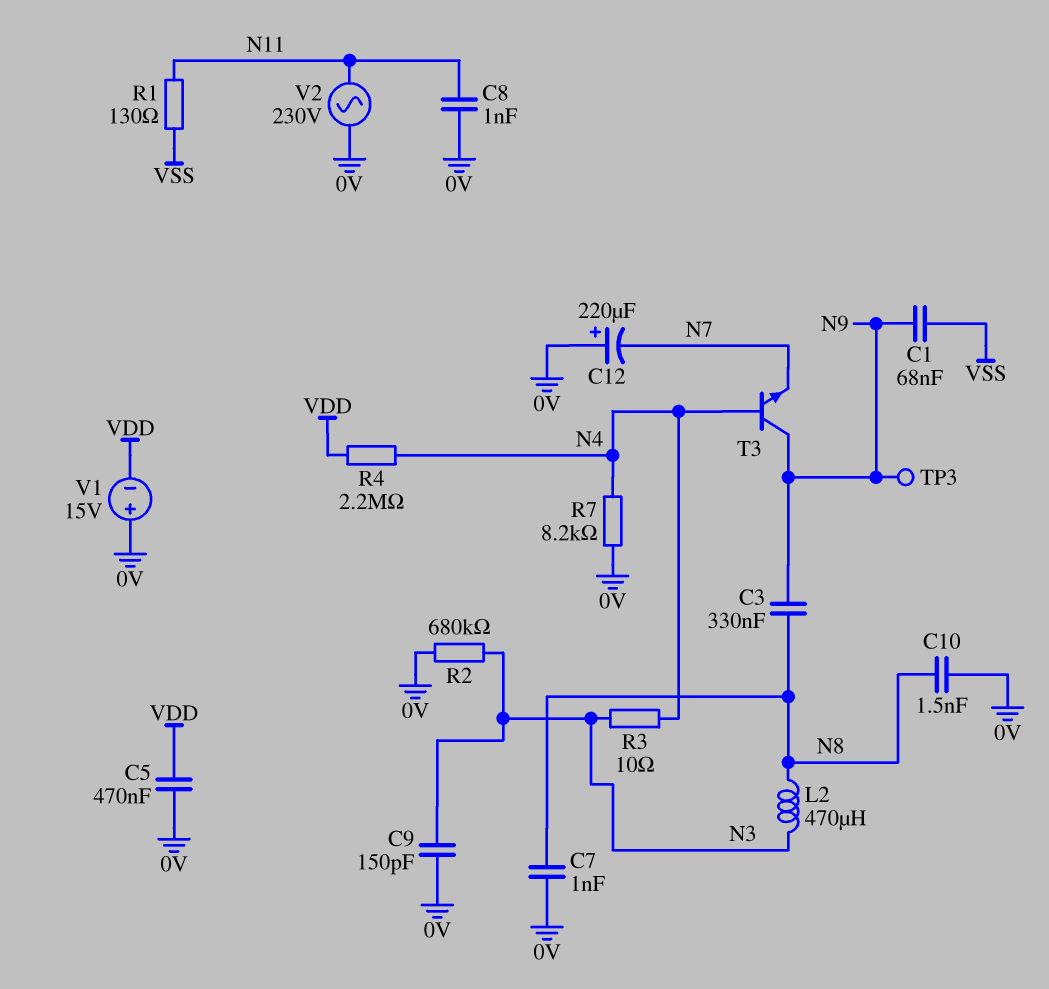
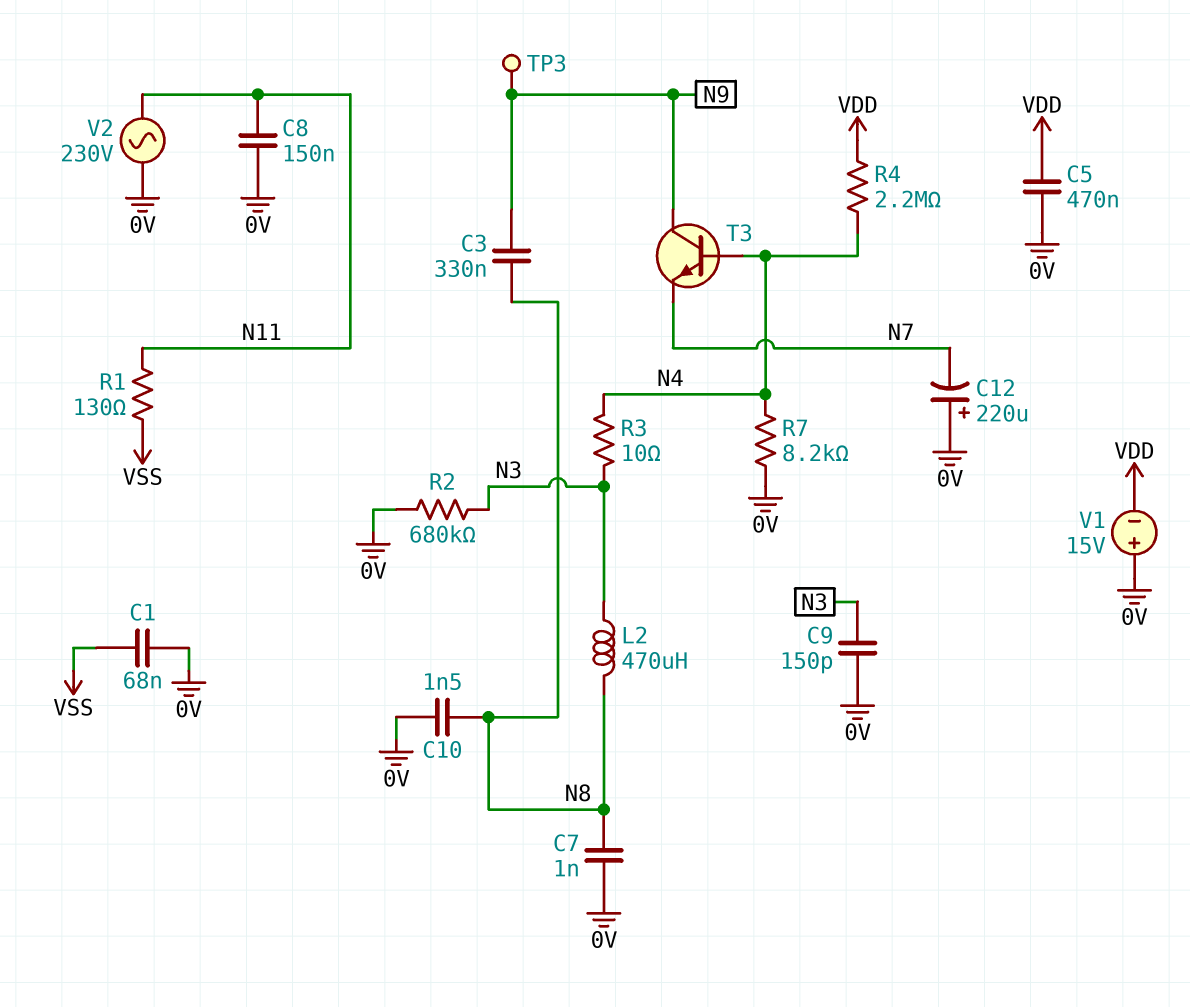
C1: 68nF (N9, VSS) -> 68nF (0V, VSS)
C8: 1nF (0V, N11) -> 150nF (0V, N11)

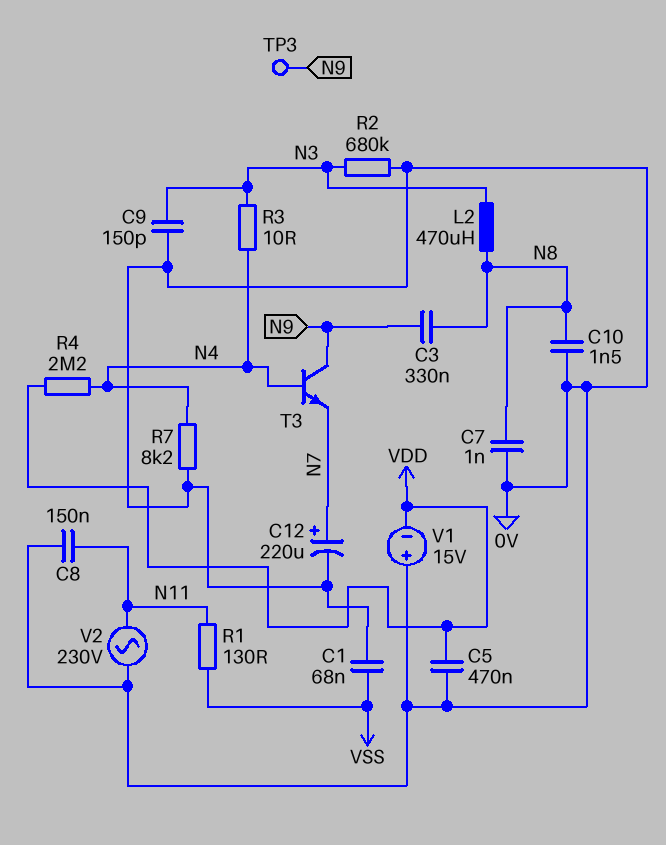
C12: 220uF (plus 0V, minus N7) -> 220uF (plus N7, minus 0V)

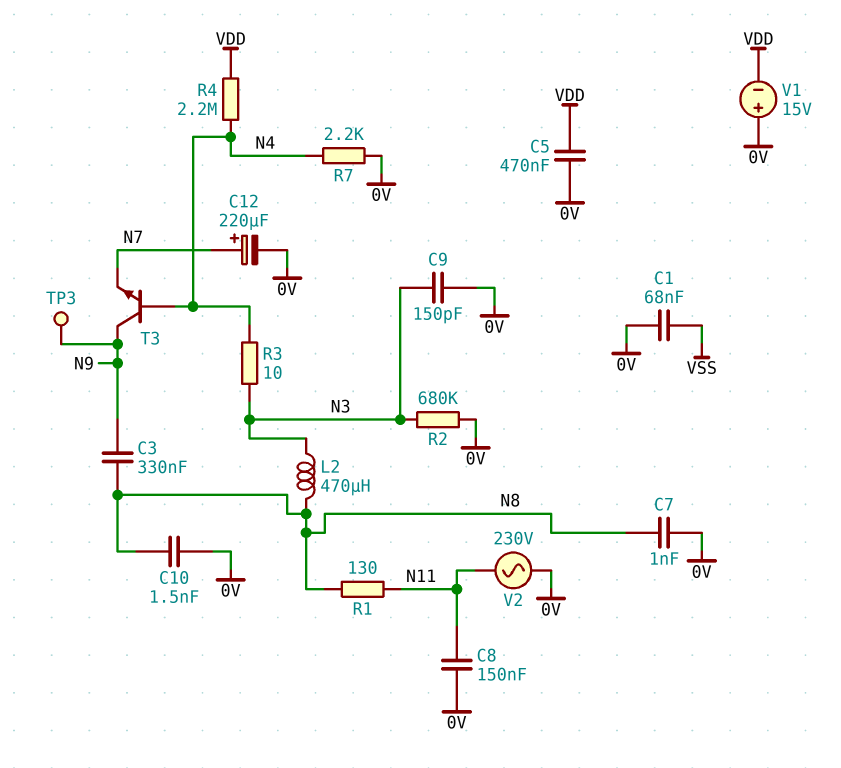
R1: 130 (N11, VSS) -> 130 (N8, N11)
R7: 8.2k (0V, N4) -> 2.2k (0V, N4)

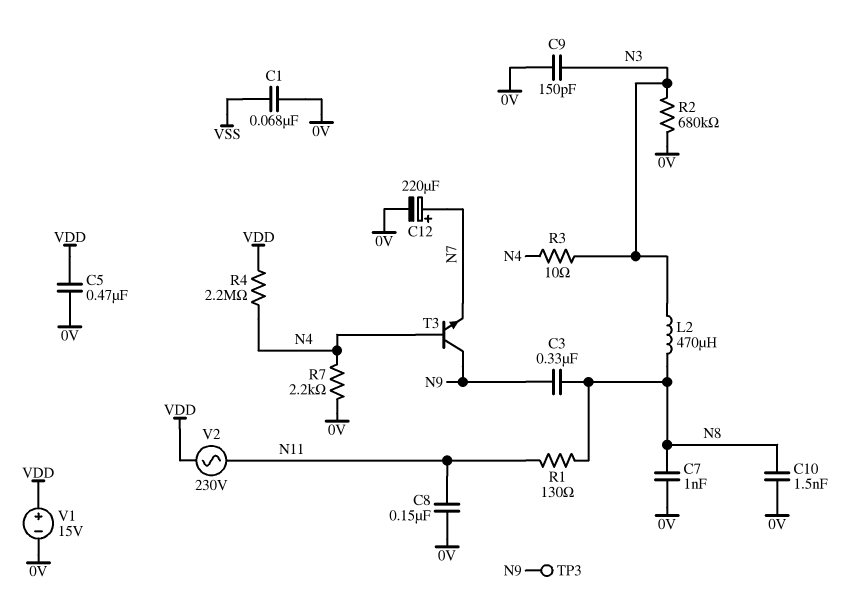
V1: 15V (plus 0V, minus VDD) -> 15V (plus VDD, minus 0V)
V2: AC 230V (0V, N11) -> AC 230V (N11, VDD)

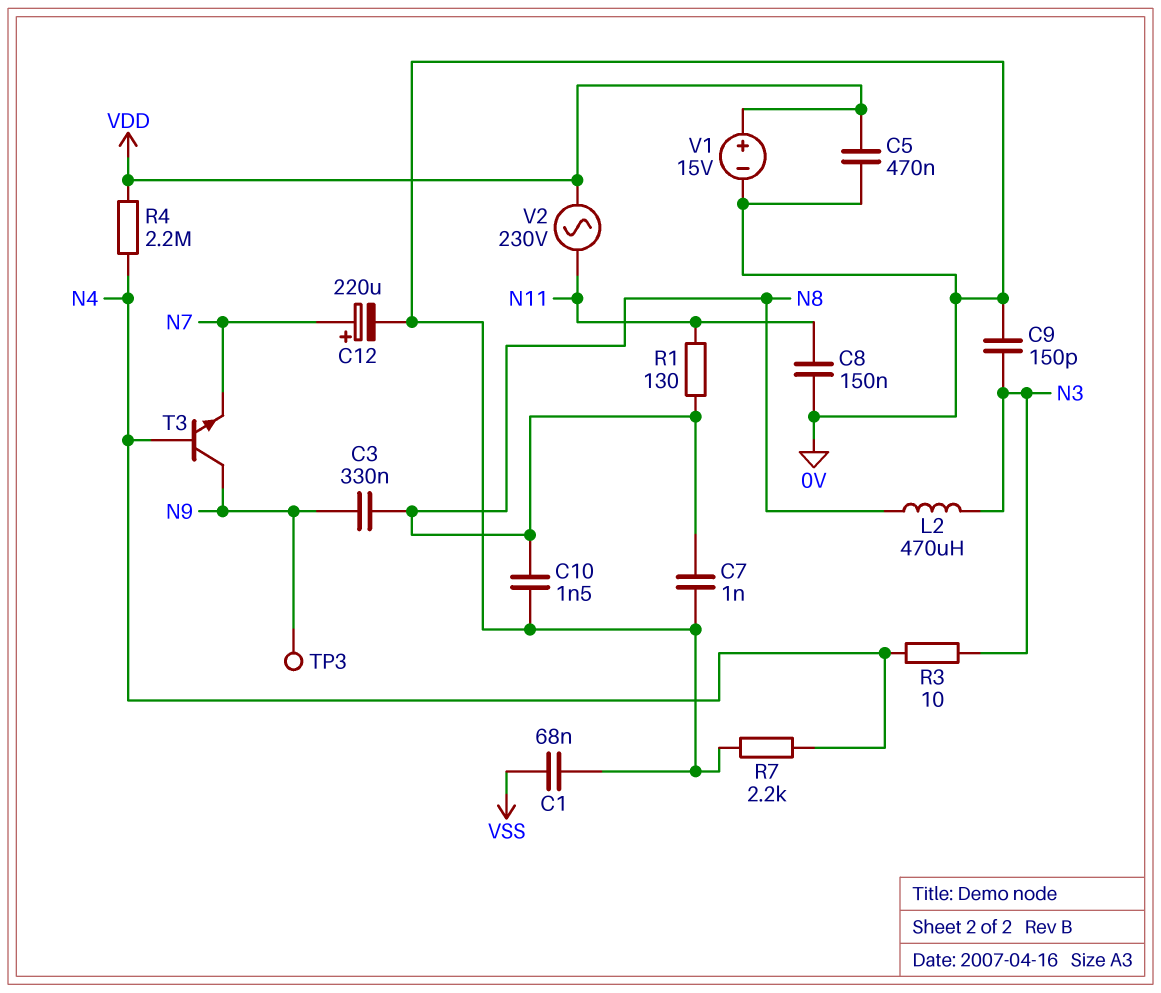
R2: 680k (0V, N3) -> none

